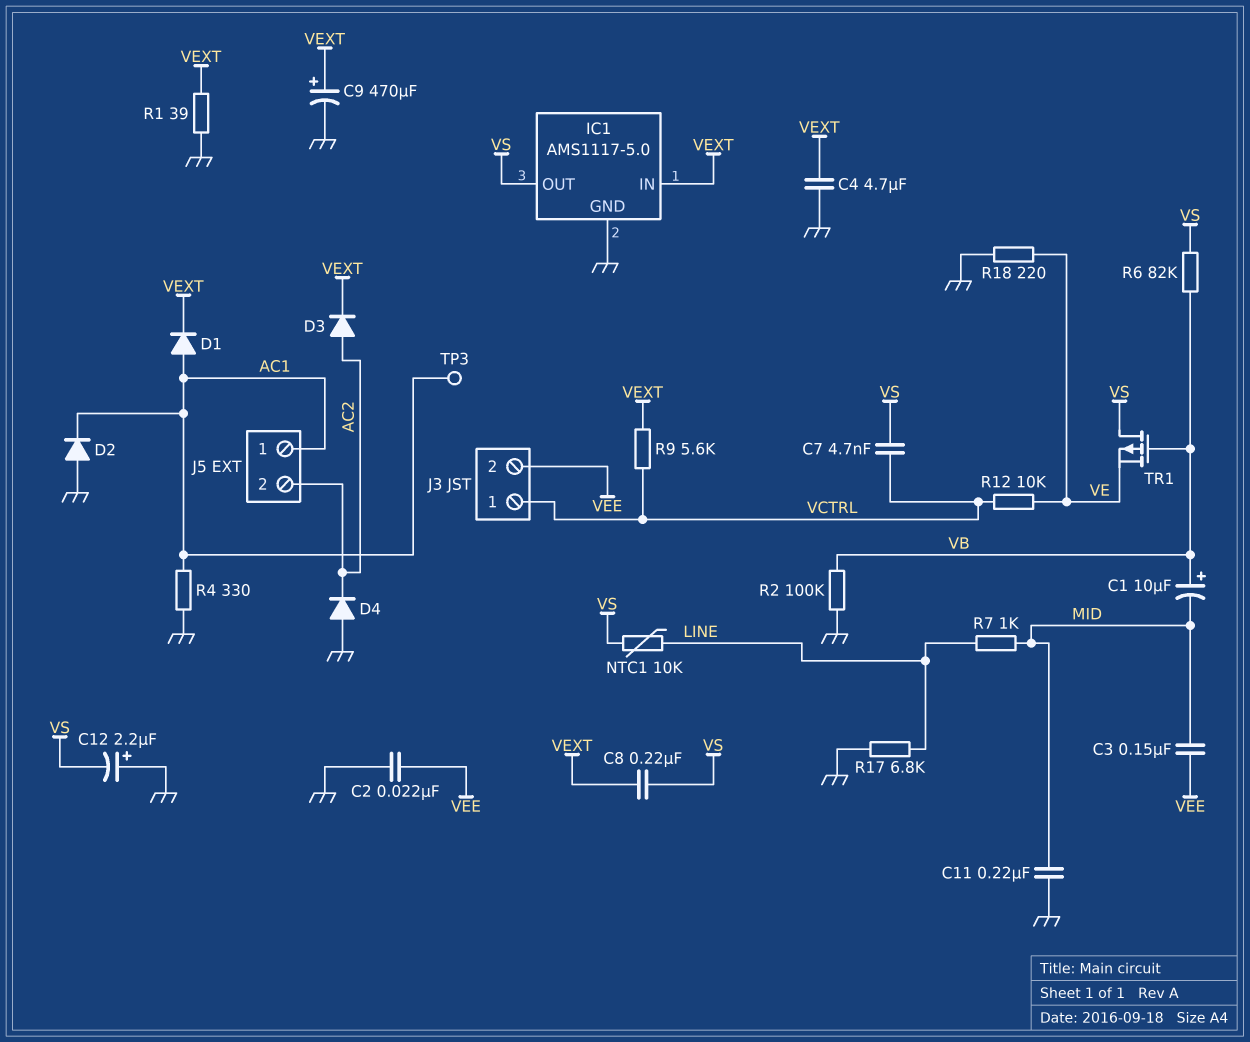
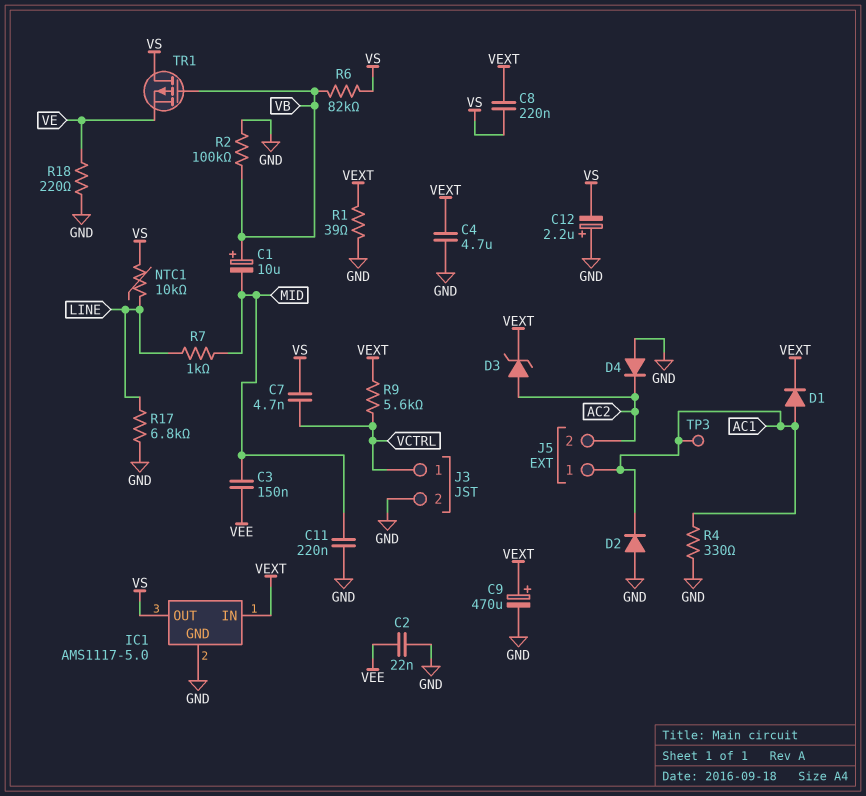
D3: diode (A AC2, K VEXT) -> zener (A AC2, K VEXT)
J3 pin 2: VEE -> GND
R12: 10k (VCTRL, VE) -> none

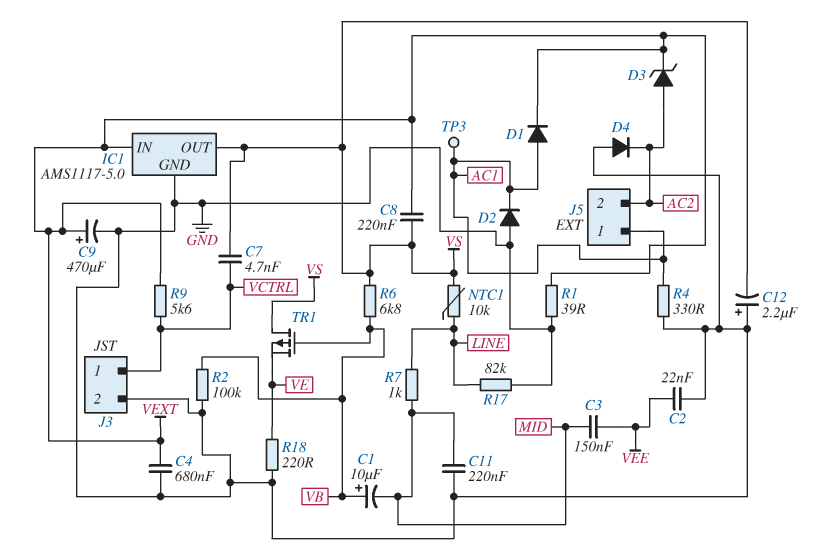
C4: 4.7uF (GND, VEXT) -> 680nF (GND, VEXT)
R6: 82k (VB, VS) -> 6.8k (VB, VS)
R17: 6.8k (GND, LINE) -> 82k (GND, LINE)

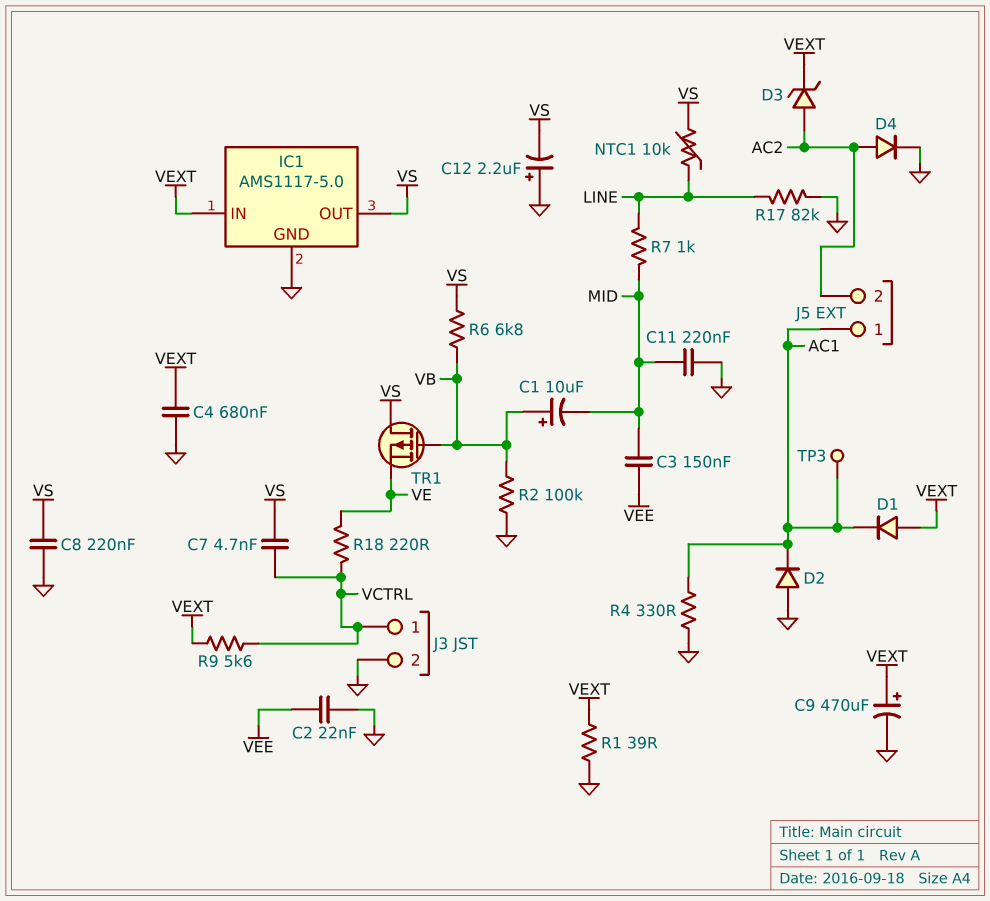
C8: 220nF (VEXT, VS) -> 220nF (GND, VS)
D1: diode (A AC1, K VEXT) -> diode (A VEXT, K AC1)
D4: diode (A GND, K AC2) -> diode (A AC2, K GND)
R18: 220 (GND, VE) -> 220 (VCTRL, VE)

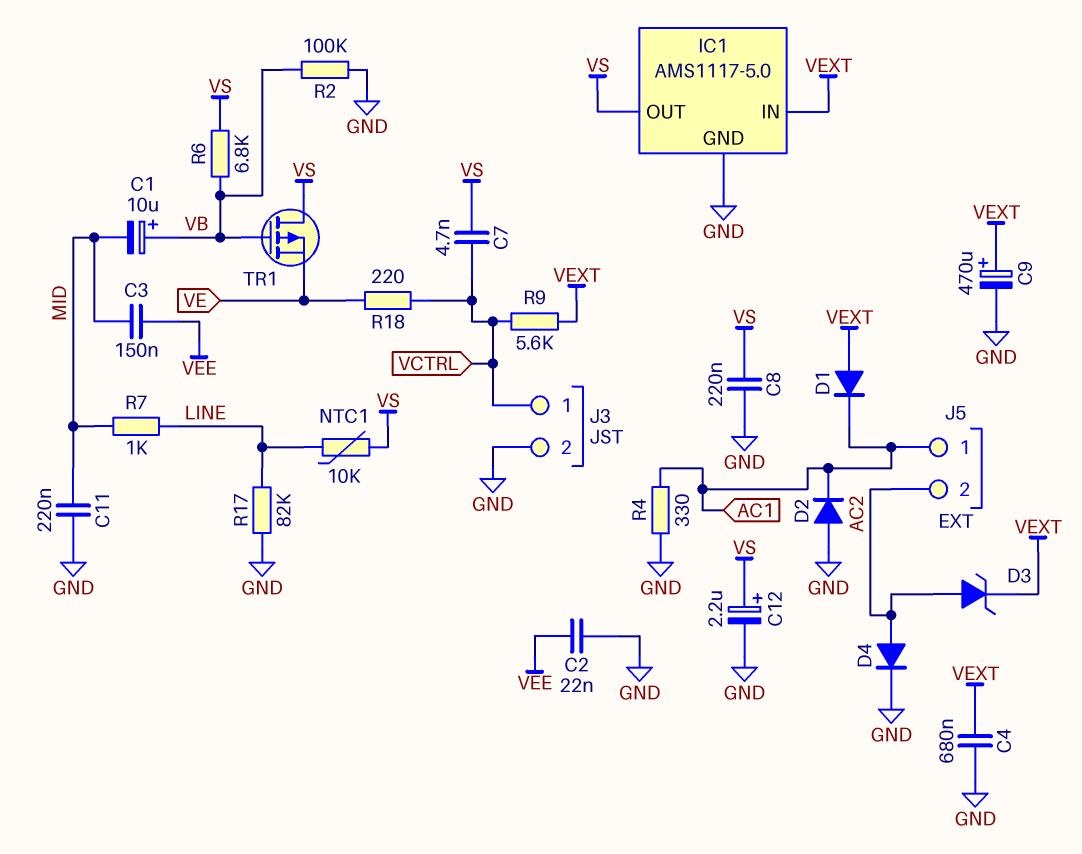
C12: 2.2uF (plus GND, minus VS) -> 2.2uF (plus VS, minus GND)
R1: 39 (GND, VEXT) -> none
TP3: test point (AC1) -> none

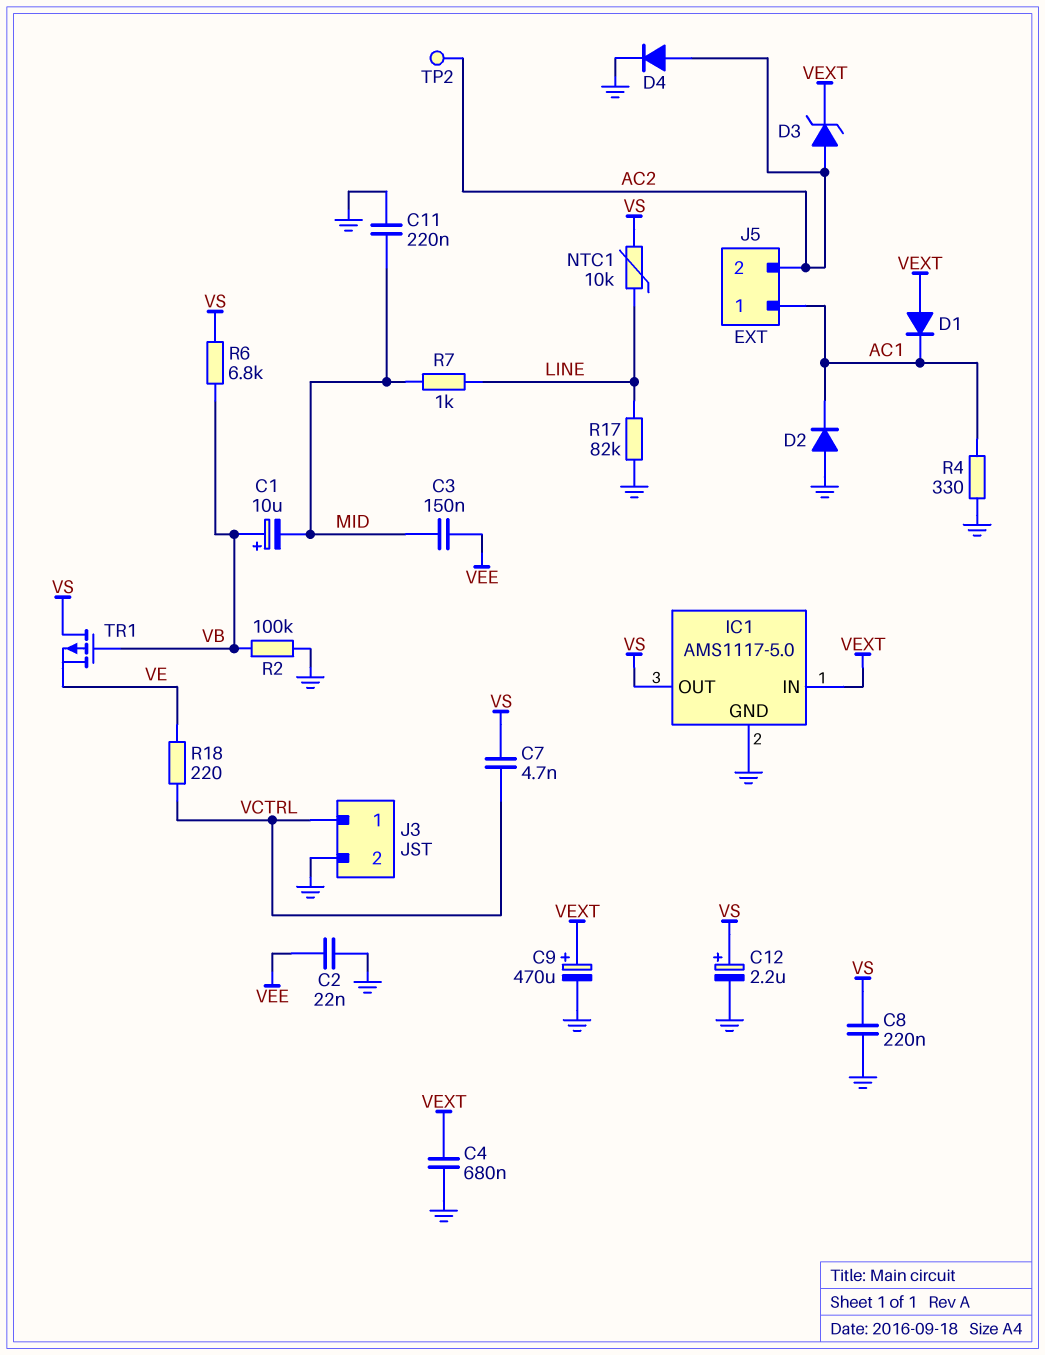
R9: 5.6k (VCTRL, VEXT) -> none
TP2: none -> test point (AC2)

